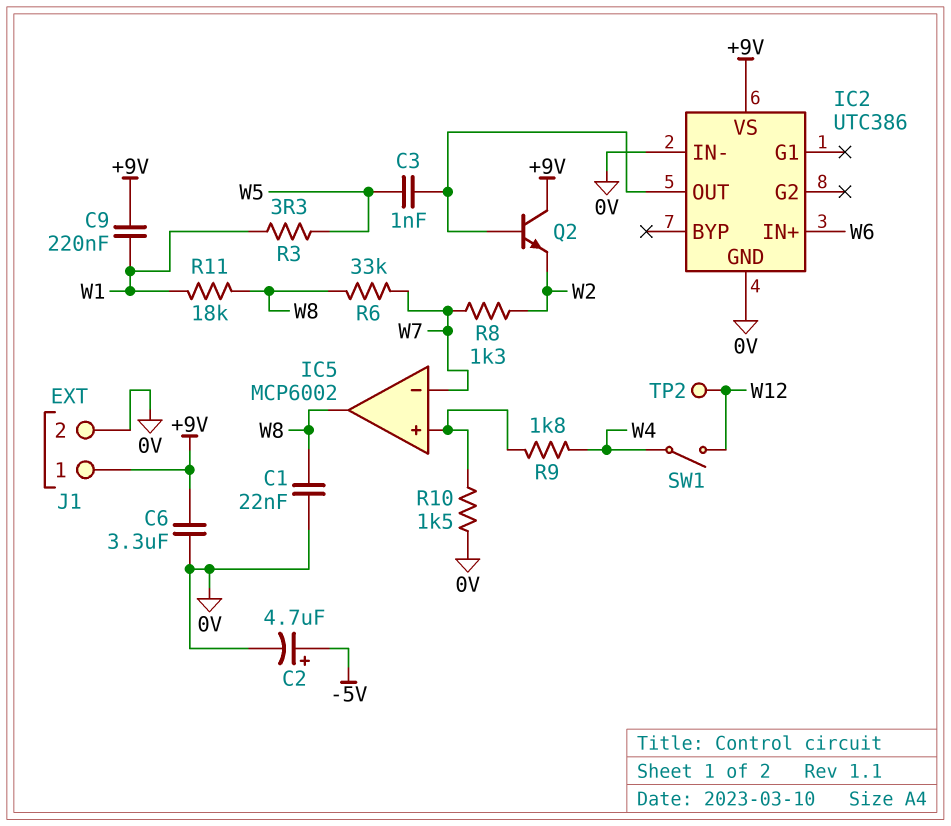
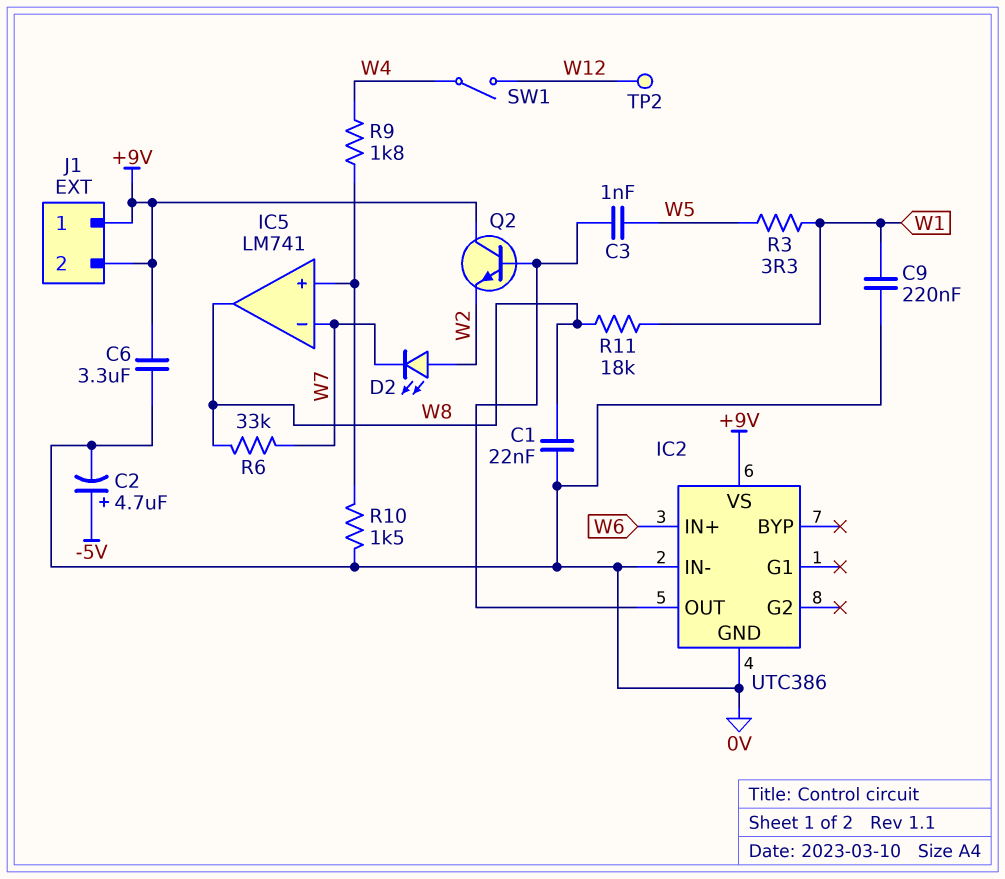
C9: 220nF (+9V, W1) -> 220nF (0V, W1)
D2: none -> LED (A W2, K W7)
IC5: MCP6002 -> LM741
J1 pin 2: 0V -> +9V
R8: 1.3k (W2, W7) -> none

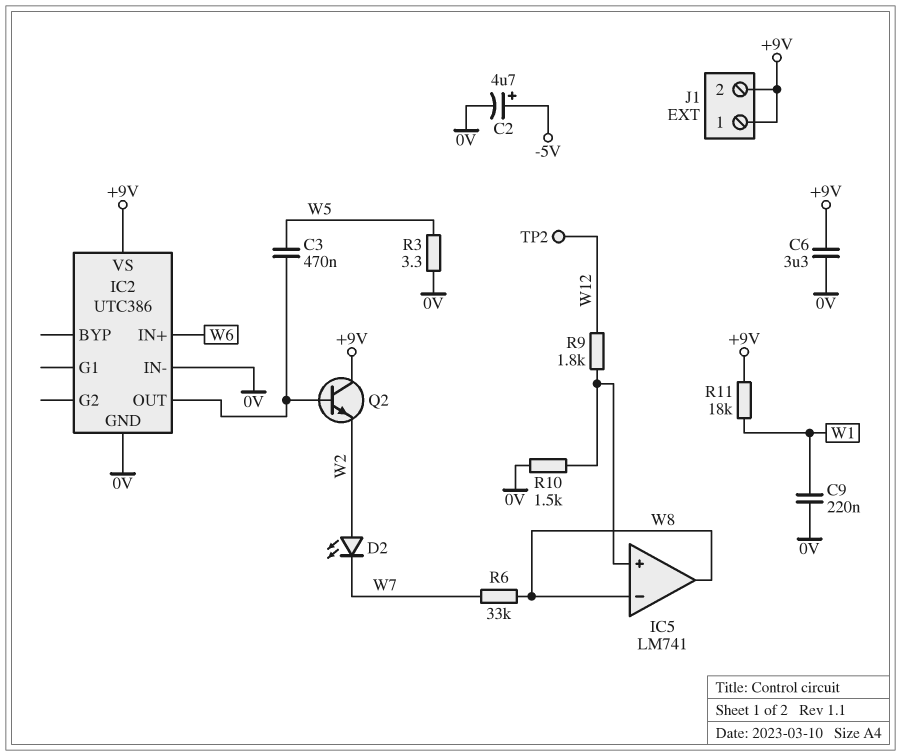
C1: 22nF (0V, W8) -> none
C3: 1nF (IC2/OUT, W5) -> 470nF (IC2/OUT, W5)
IC5 pin in-: W7 -> W8
R3: 3.3 (W1, W5) -> 3.3 (0V, W5)
R9: 1.8k (IC5/in+, W4) -> 1.8k (IC5/in+, W12)
R11: 18k (W1, W8) -> 18k (+9V, W1)
SW1: switch (W4, W12) -> none

